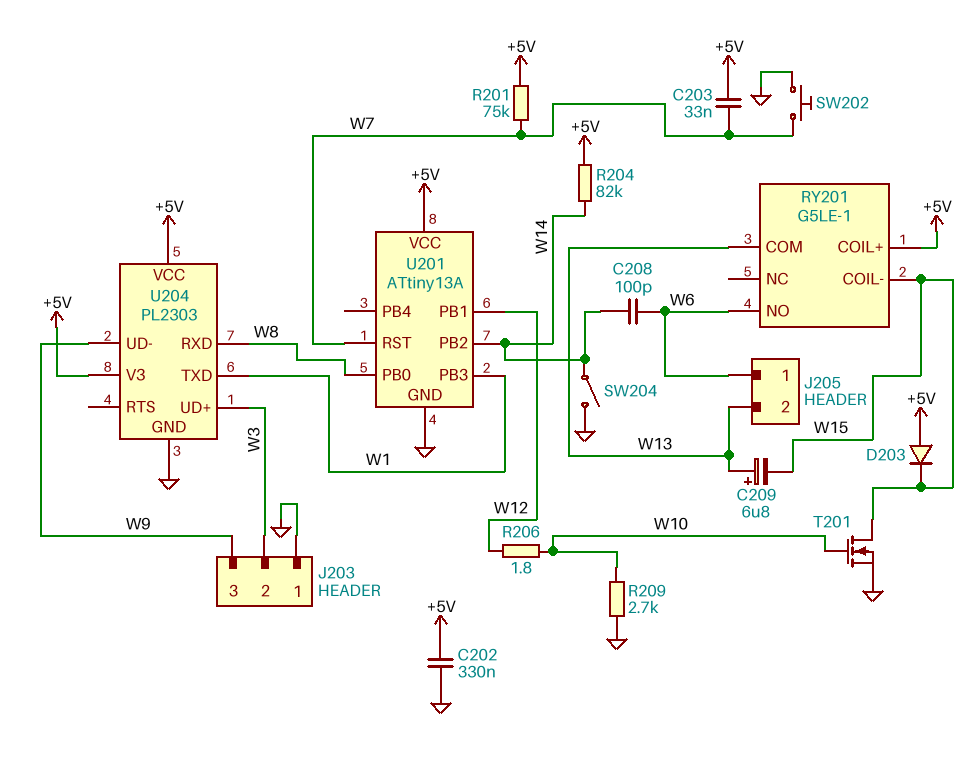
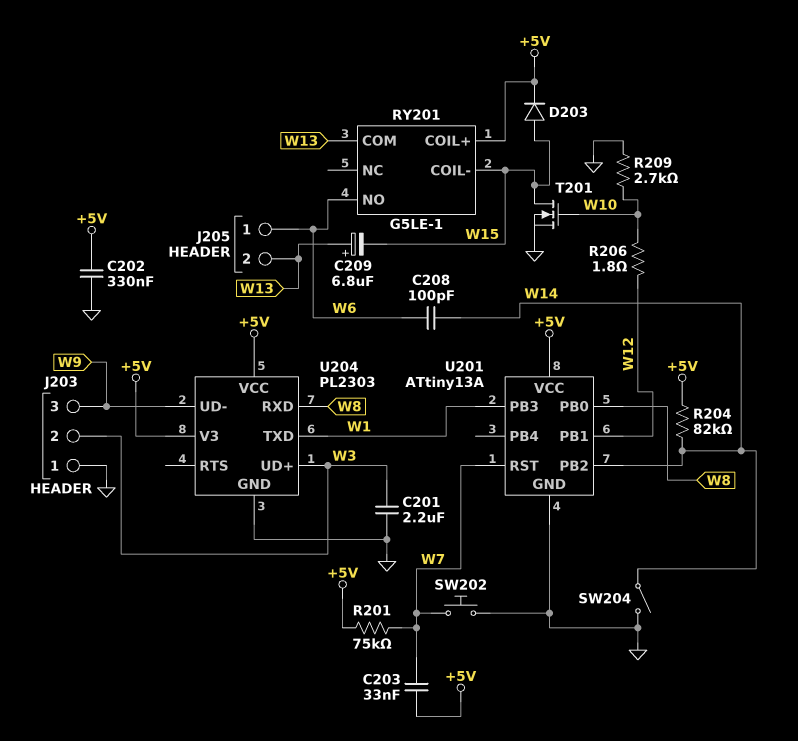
C201: none -> 2.2uF (GND, W3)
D203: diode (A +5V, K W15) -> diode (A W15, K +5V)

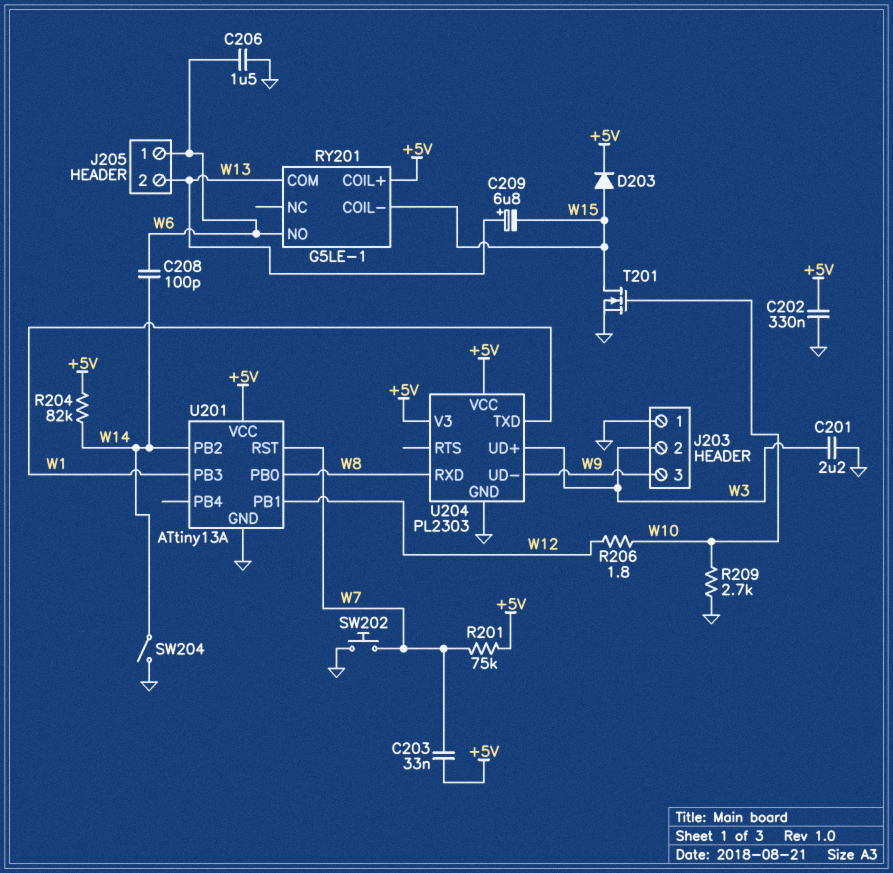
C206: none -> 1.5uF (GND, W6)

